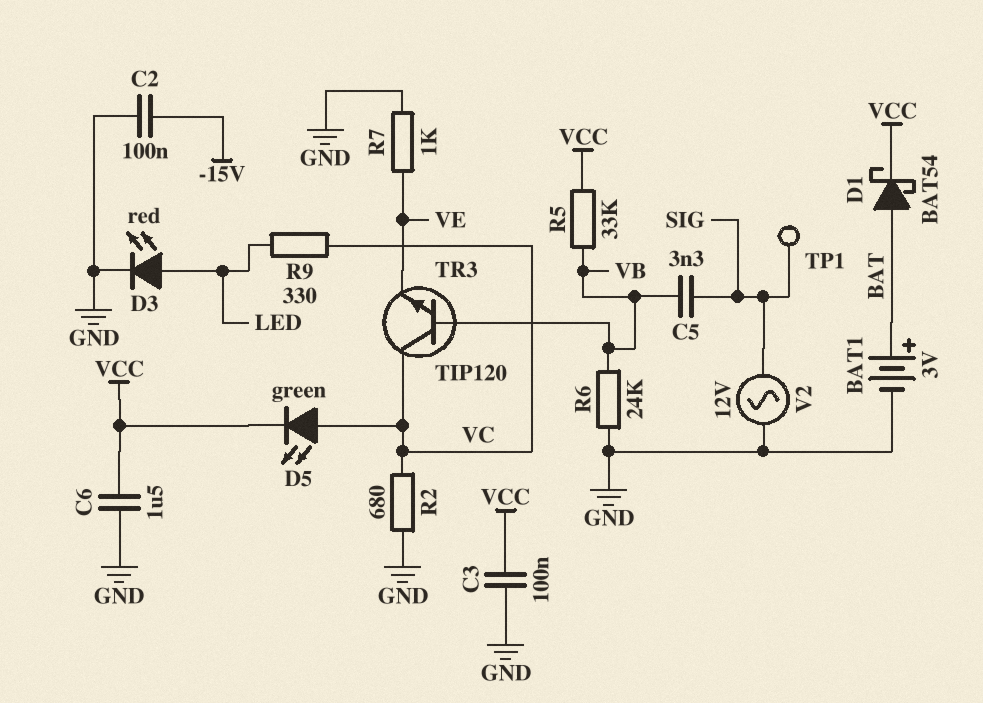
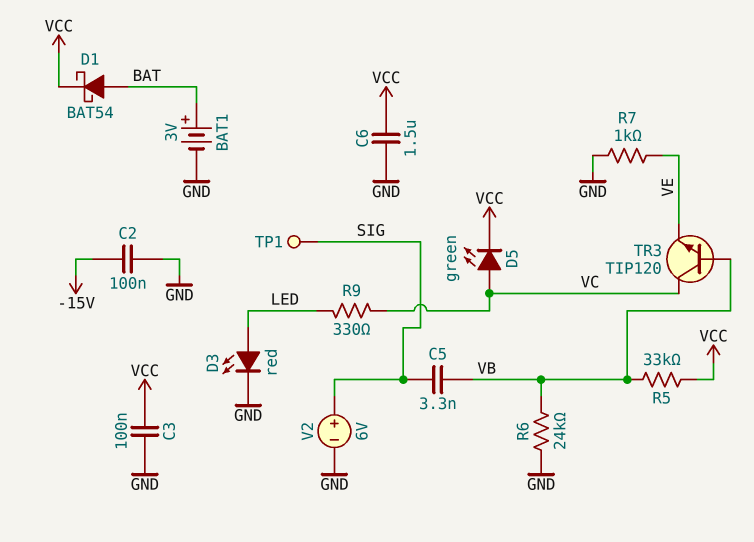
R2: 680 (GND, VC) -> none
V2: AC 12V (GND, SIG) -> 6V (plus SIG, minus GND)

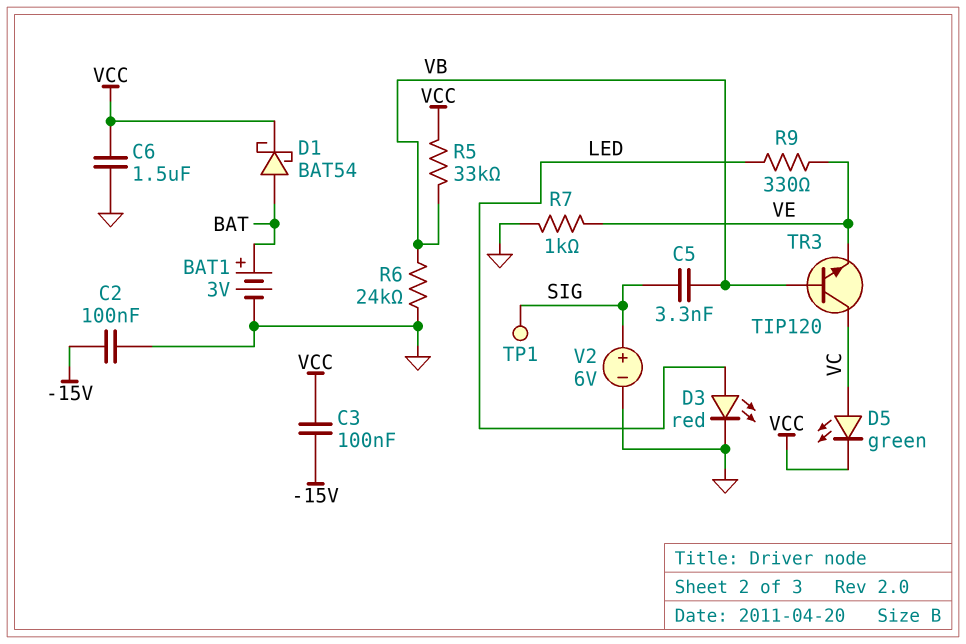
C3: 100nF (GND, VCC) -> 100nF (-15V, VCC)
R9: 330 (LED, VC) -> 330 (LED, VE)

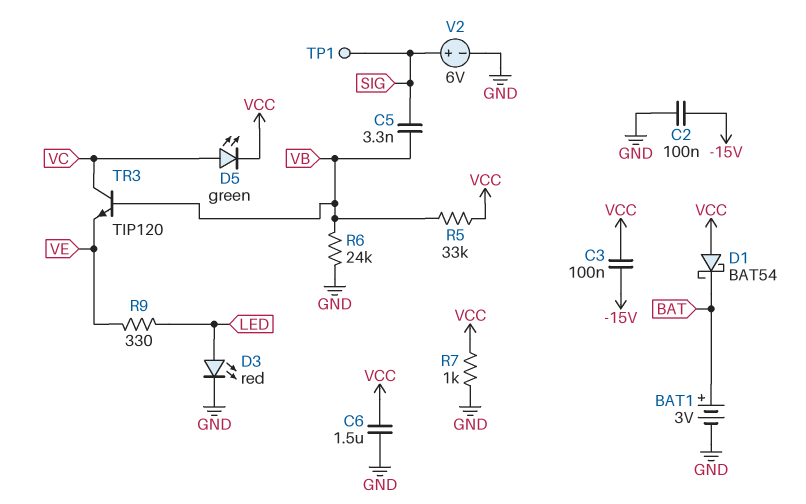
D1: schottky BAT54 (A BAT, K VCC) -> schottky BAT54 (A VCC, K BAT)
R7: 1k (GND, VE) -> 1k (GND, VCC)

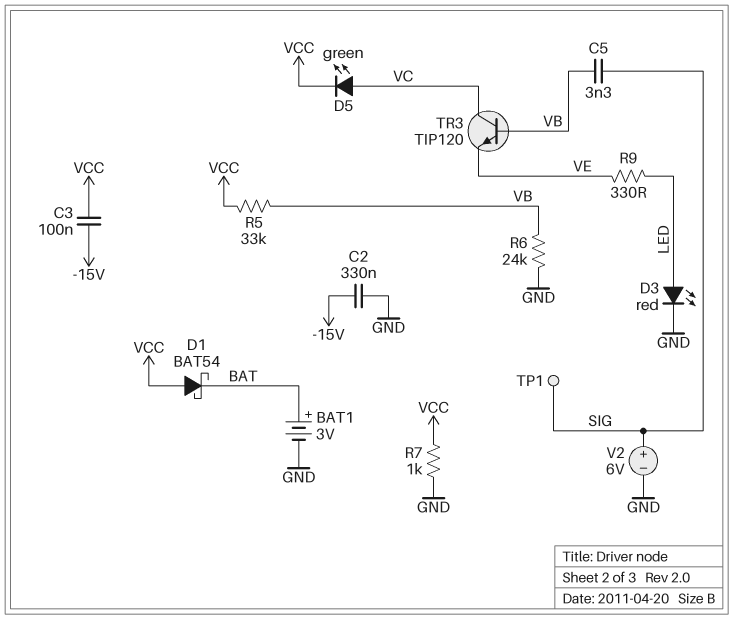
C2: 100nF (-15V, GND) -> 330nF (-15V, GND)
C6: 1.5uF (GND, VCC) -> none

